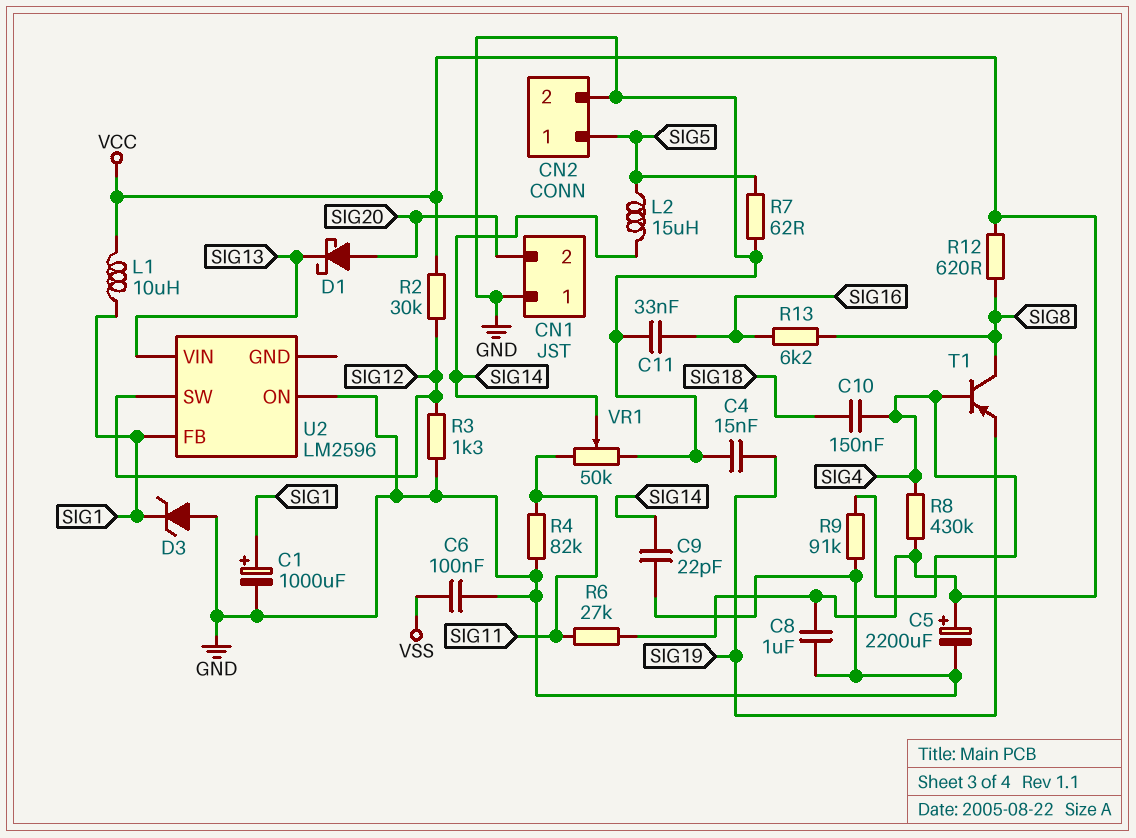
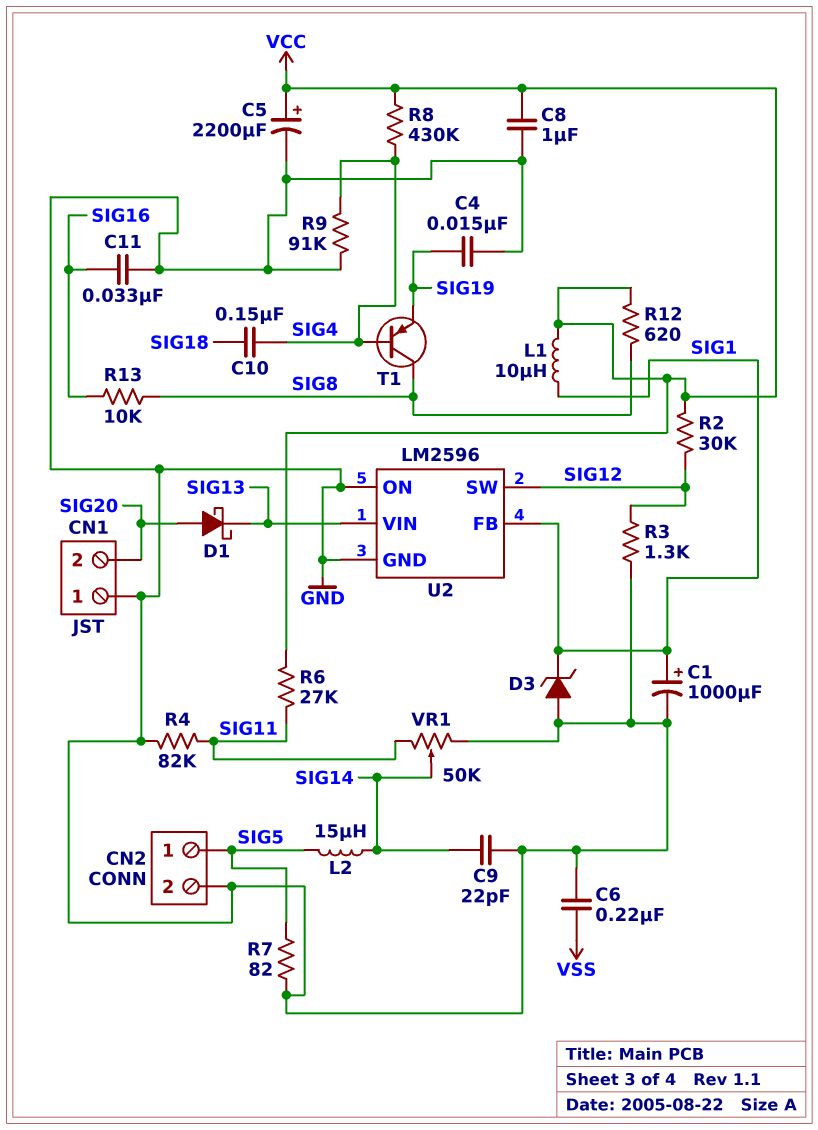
C6: 100nF (GND, VSS) -> 220nF (GND, VSS)
R7: 62 (GND, SIG5) -> 82 (GND, SIG5)
R13: 6.2k (SIG8, SIG16) -> 10k (SIG8, SIG16)
U2 pin GND: none -> GND

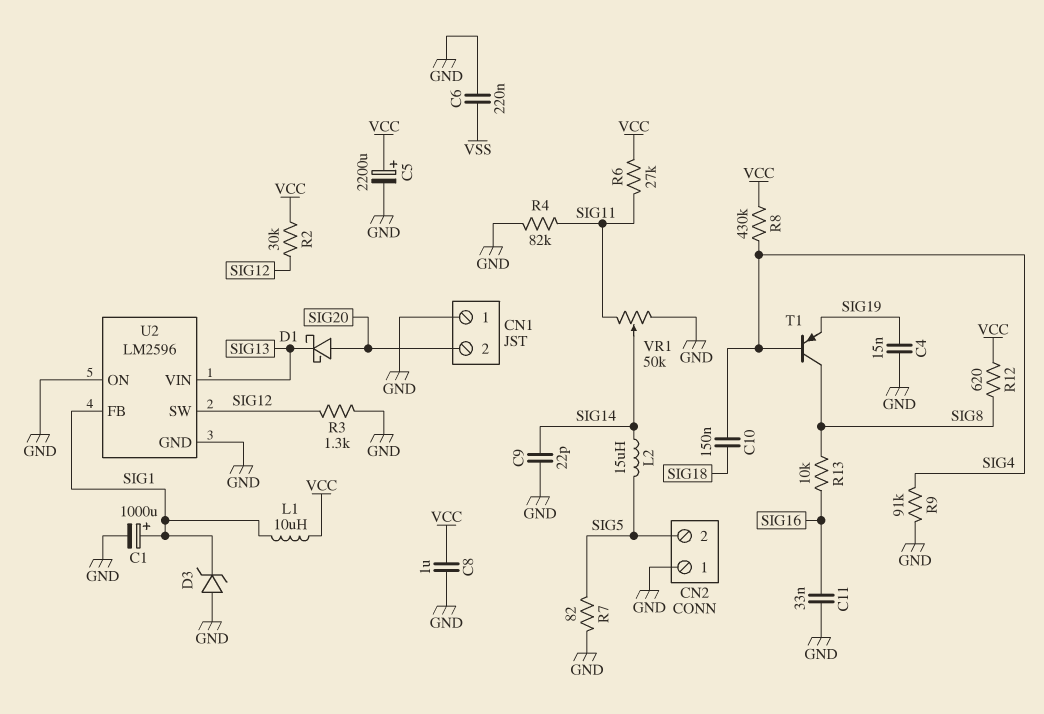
CN2 pin 1: SIG5 -> GND
CN2 pin 2: GND -> SIG5

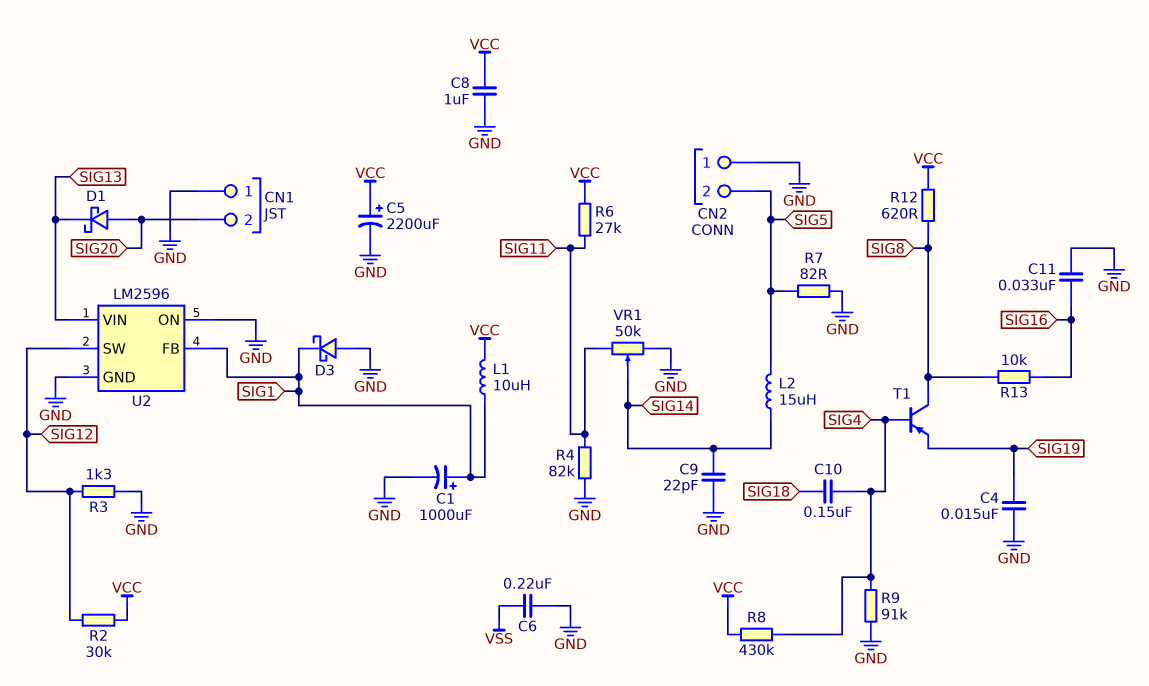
D3: zener (A GND, K SIG1) -> schottky (A GND, K SIG1)

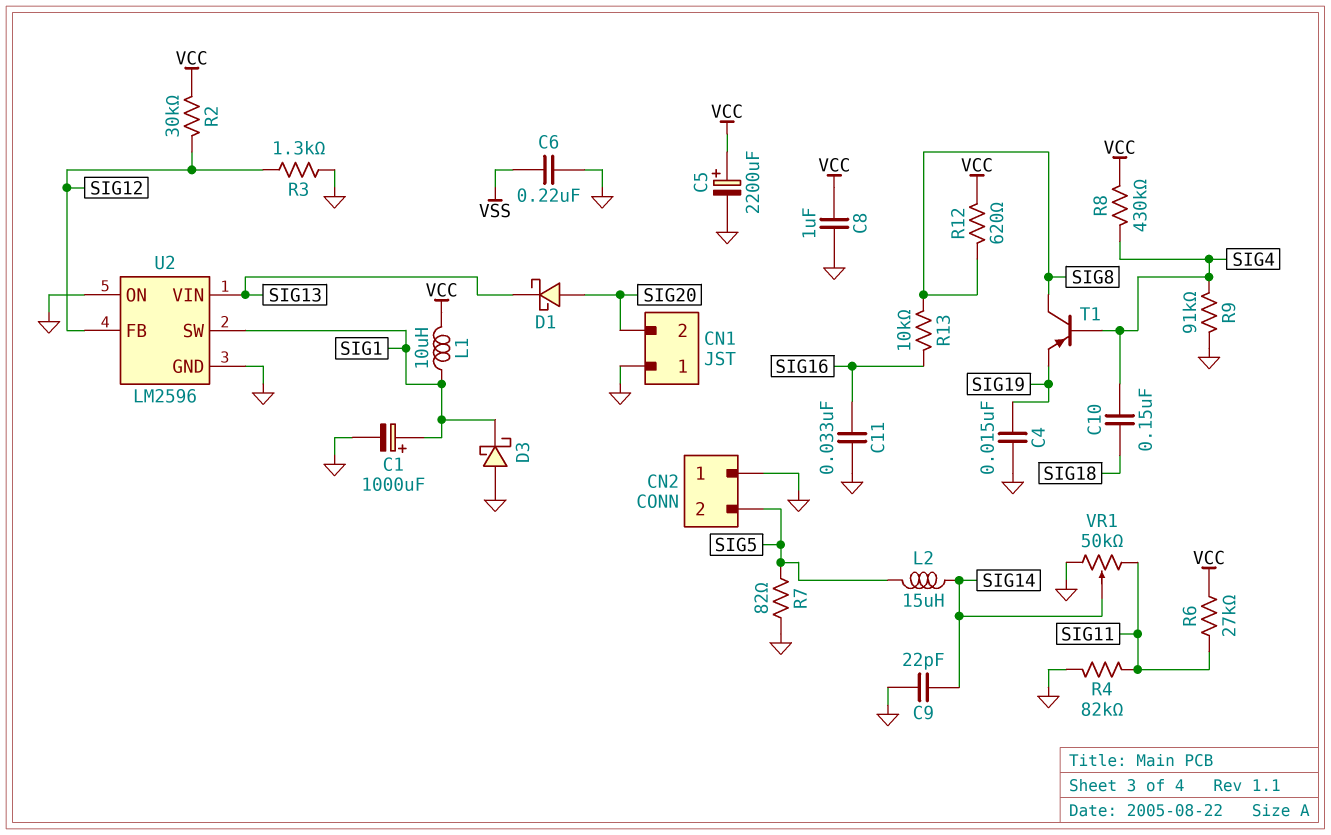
U2 pin FB: SIG1 -> SIG12
U2 pin SW: SIG12 -> SIG1

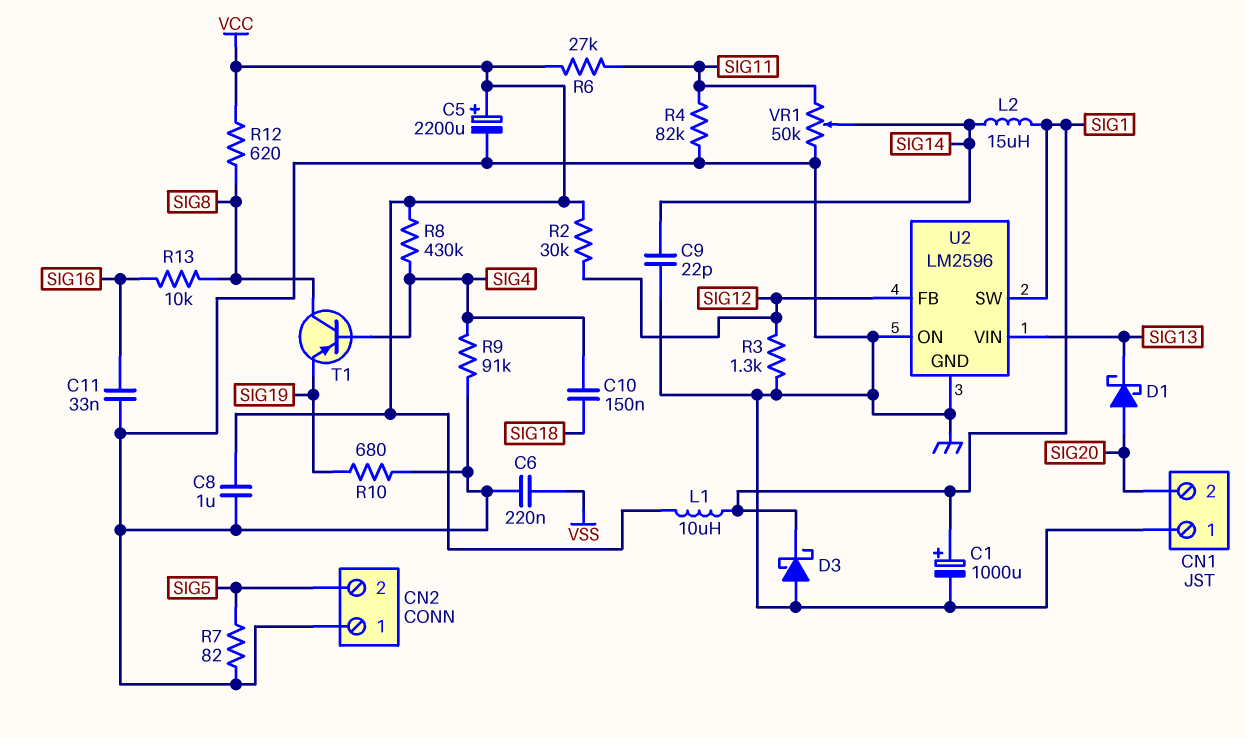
C4: 15nF (GND, SIG19) -> none
L2: 15uH (SIG5, SIG14) -> 15uH (SIG1, SIG14)
R10: none -> 680 (GND, SIG19)

